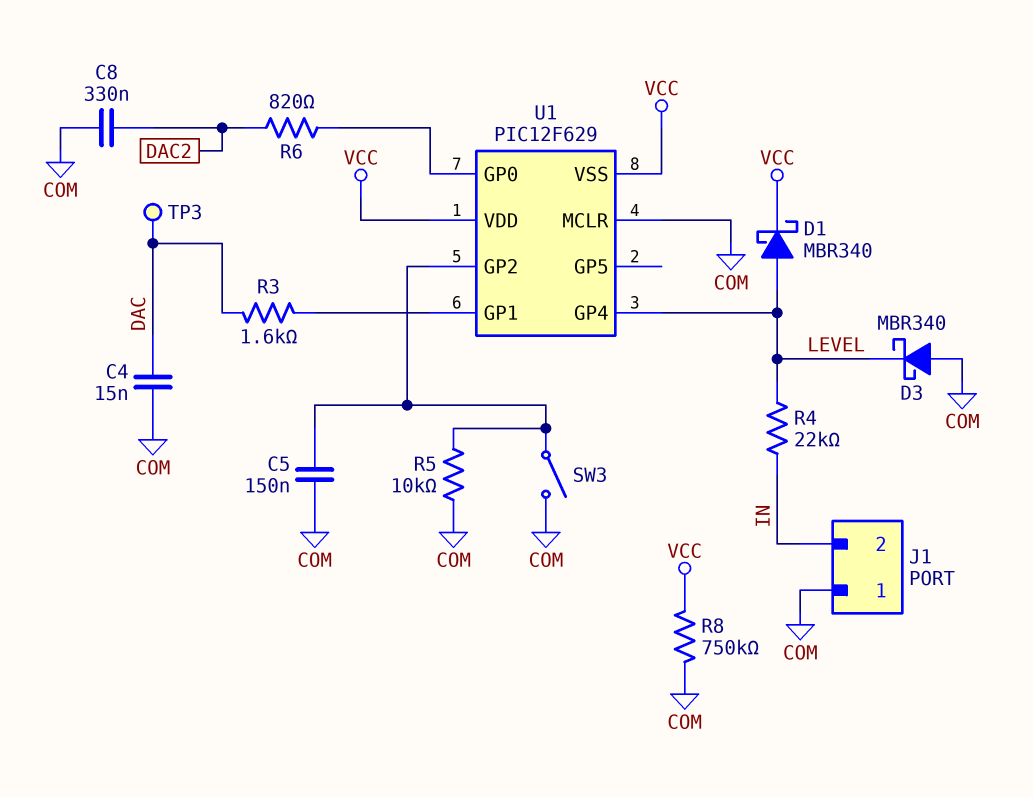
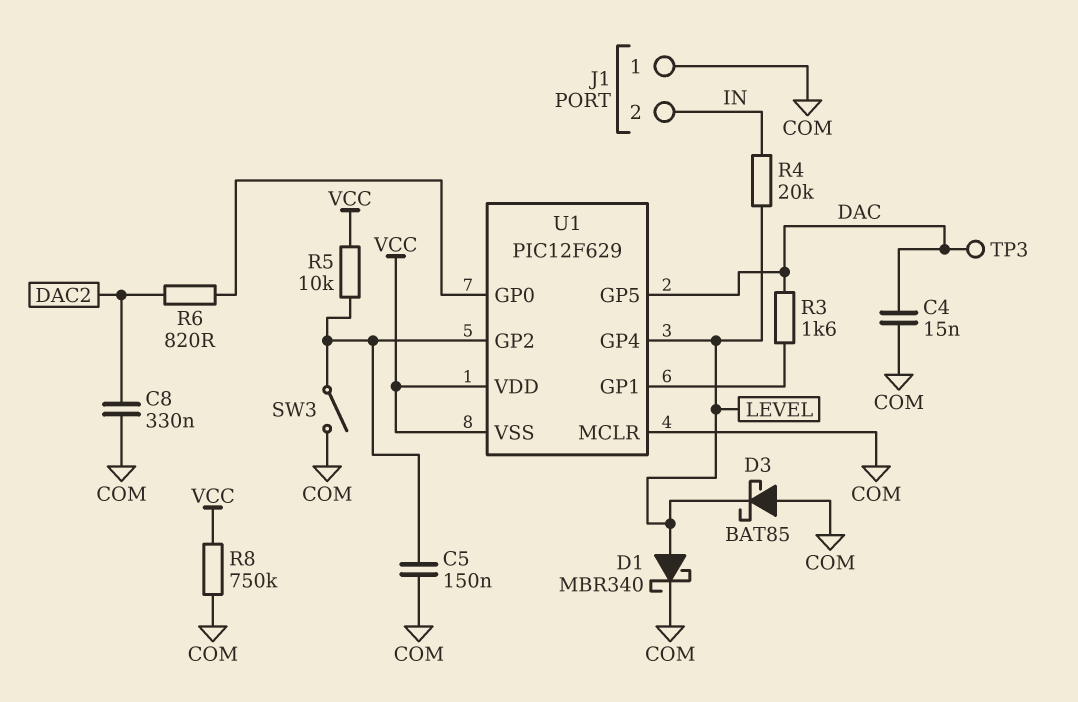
D1: schottky MBR340 (A LEVEL, K VCC) -> schottky MBR340 (A LEVEL, K COM)
D3: schottky MBR340 (A COM, K LEVEL) -> schottky BAT85 (A COM, K LEVEL)
R4: 22k (IN, LEVEL) -> 20k (IN, LEVEL)
R5: 10k (COM, U1/GP2) -> 10k (U1/GP2, VCC)
U1 pin GP5: none -> DAC

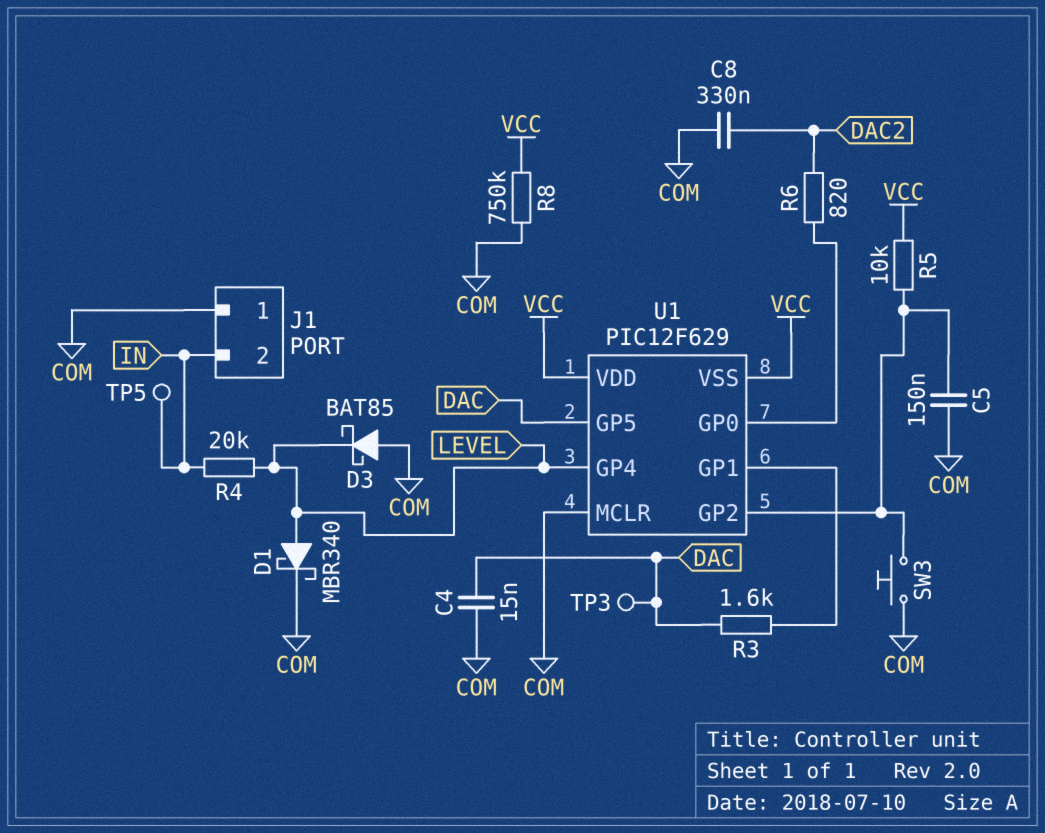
SW3: switch (COM, U1/GP2) -> button (COM, U1/GP2)
TP5: none -> test point (IN)

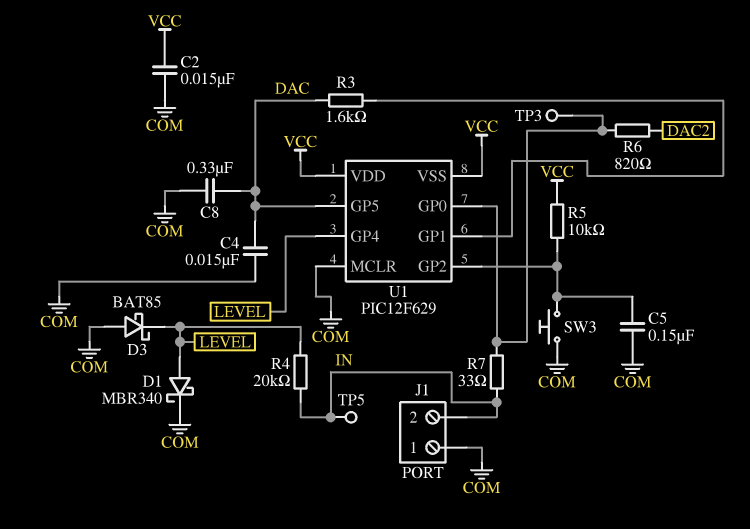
C2: none -> 15nF (COM, VCC)
C8: 330nF (COM, DAC2) -> 330nF (COM, DAC)
R7: none -> 33 (IN, U1/GP0)
R8: 750k (COM, VCC) -> none
TP3: test point (DAC) -> test point (U1/GP0)

